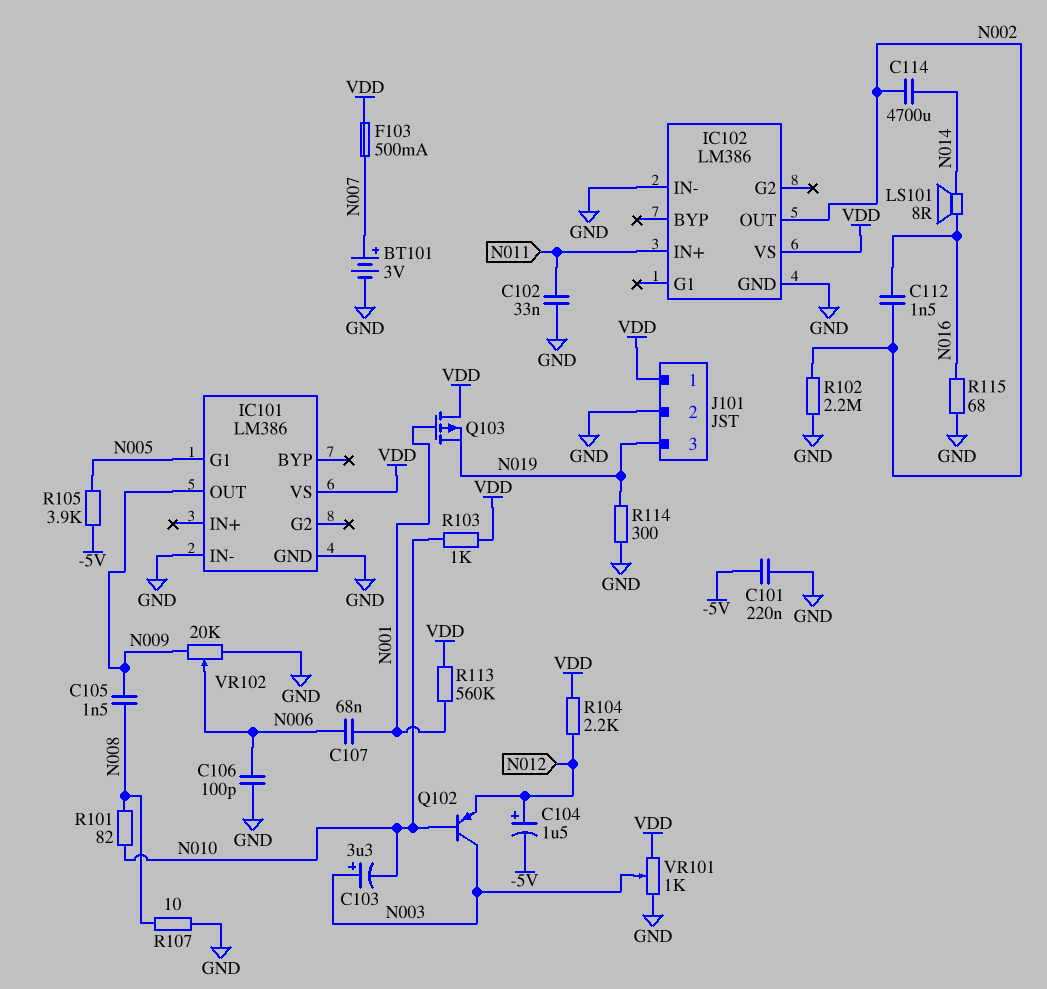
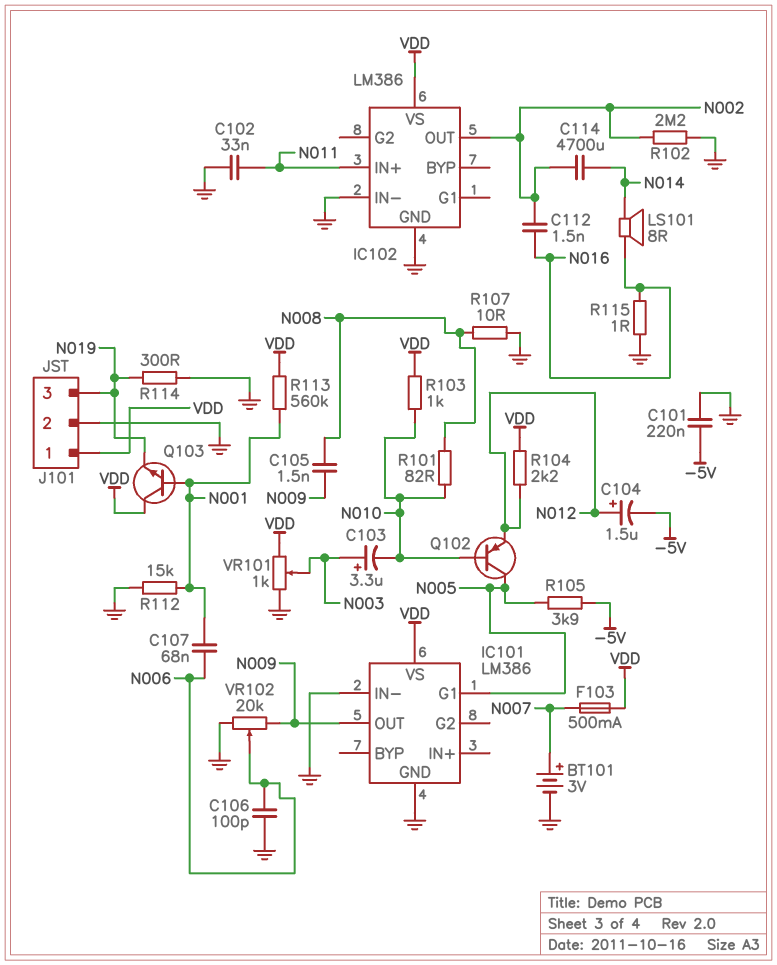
Q102: PNP (B N010, C N003, E N012) -> PNP (B N010, C N005, E N012)
Q103: PMOS (G N001, D VDD, S N019) -> NPN (B N001, C VDD, E N019)
R112: none -> 15k (GND, N001)
R115: 68 (GND, N016) -> 1 (GND, N016)

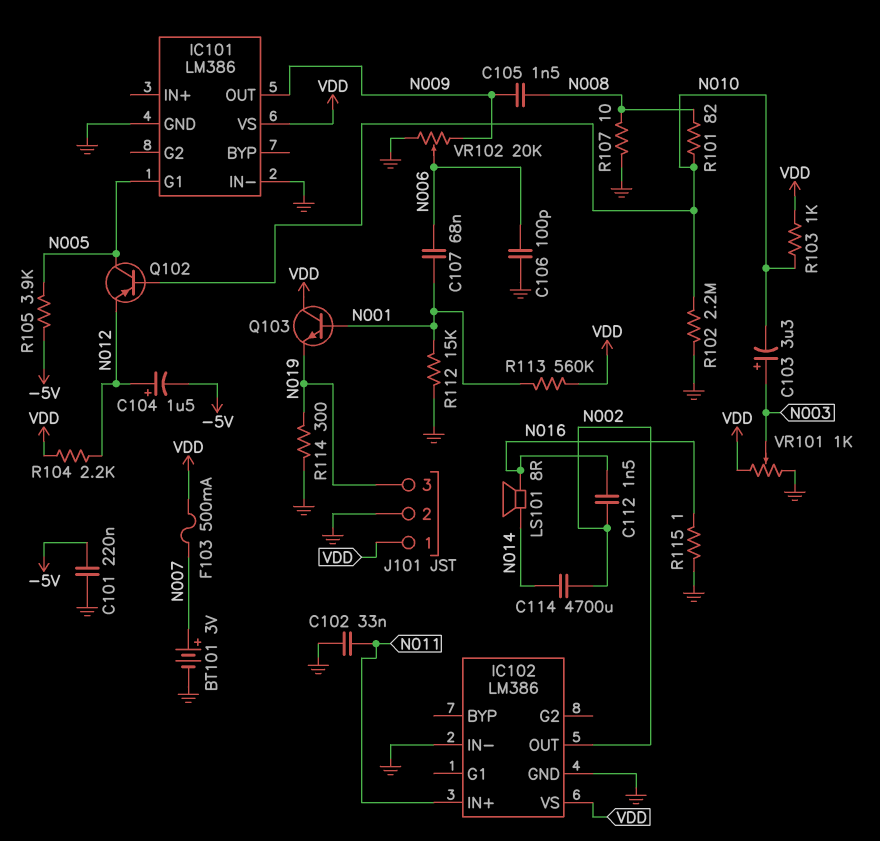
R102: 2.2M (GND, N002) -> 2.2M (GND, N010)

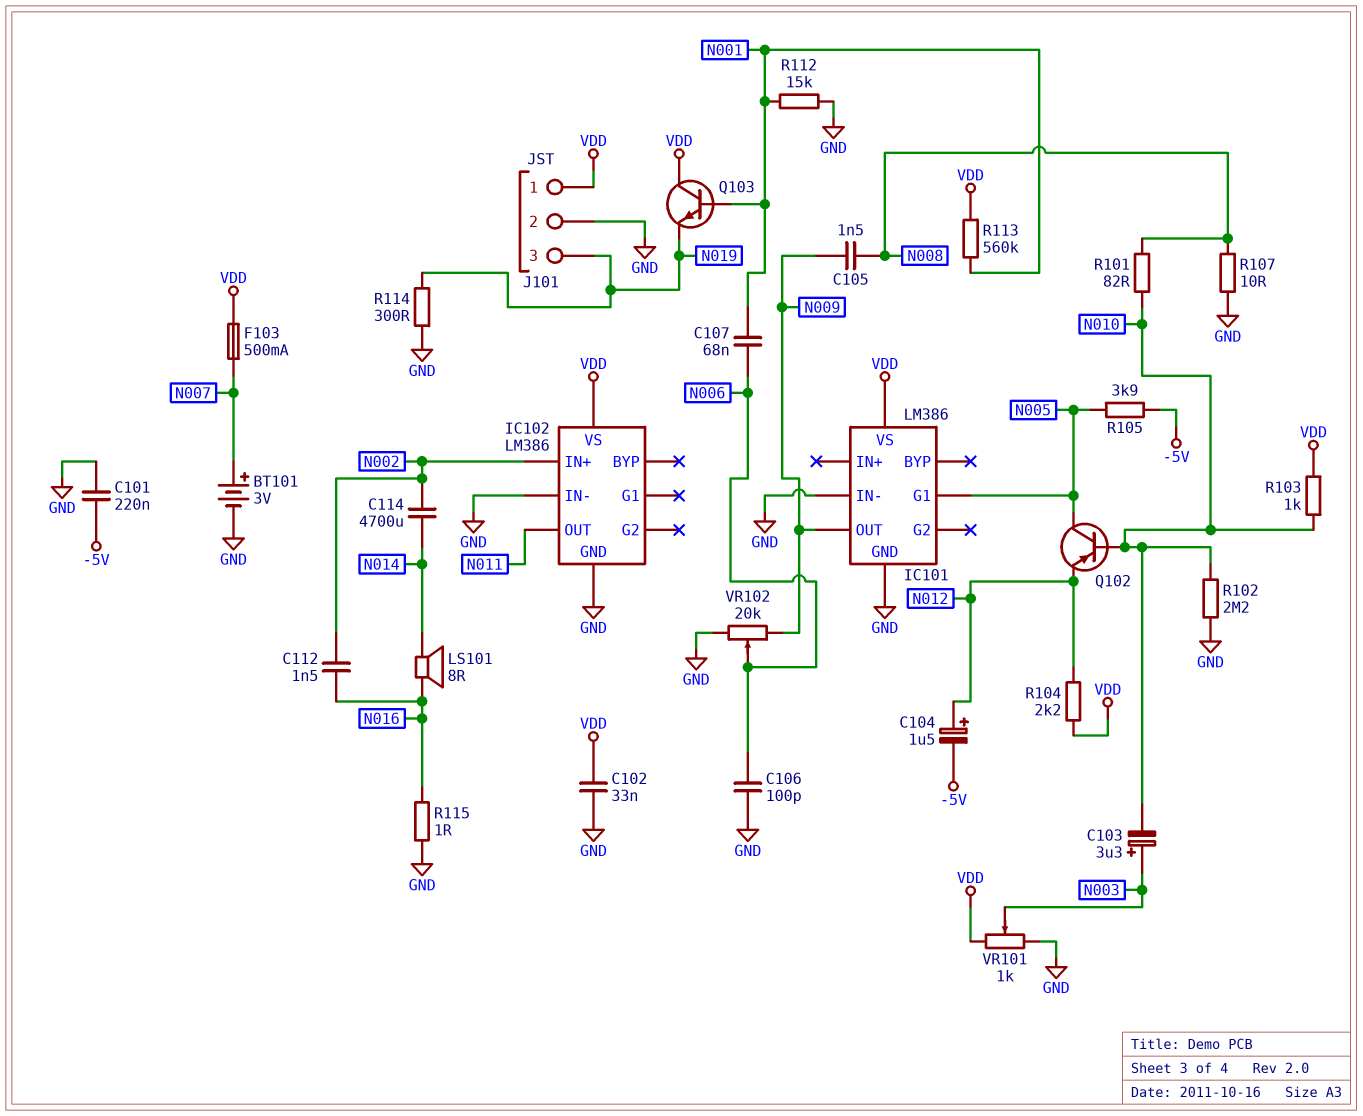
C102: 33nF (GND, N011) -> 33nF (GND, VDD)
IC102 pin IN+: N011 -> N002
IC102 pin OUT: N002 -> N011

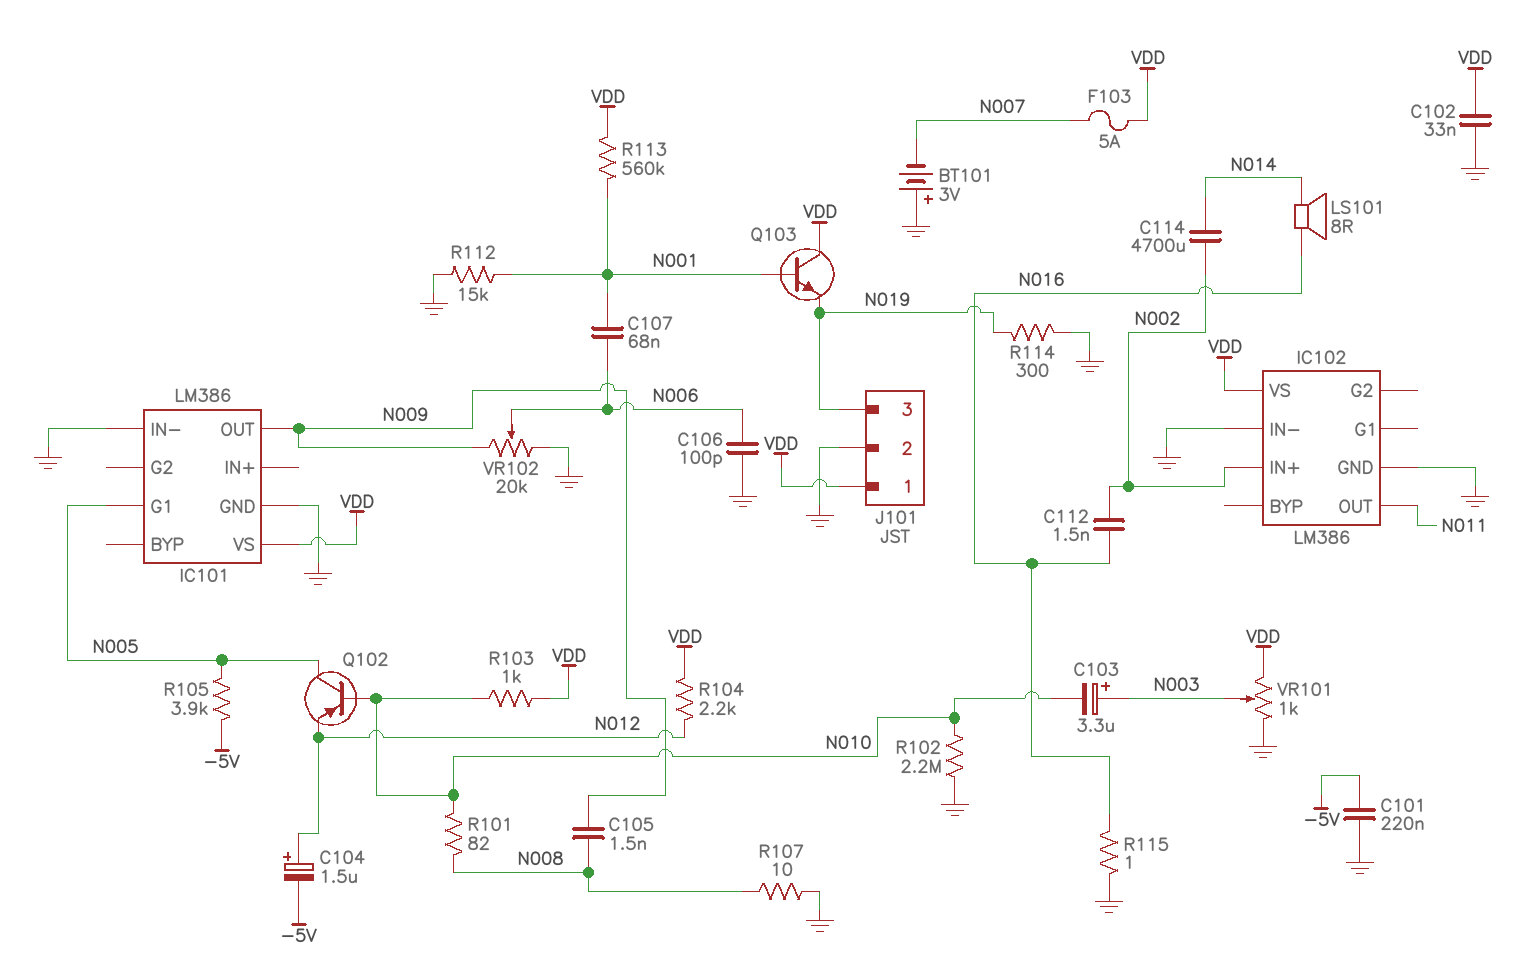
BT101: 3V (plus N007, minus GND) -> 3V (plus GND, minus N007)
F103: 500mA (N007, VDD) -> 5A (N007, VDD)

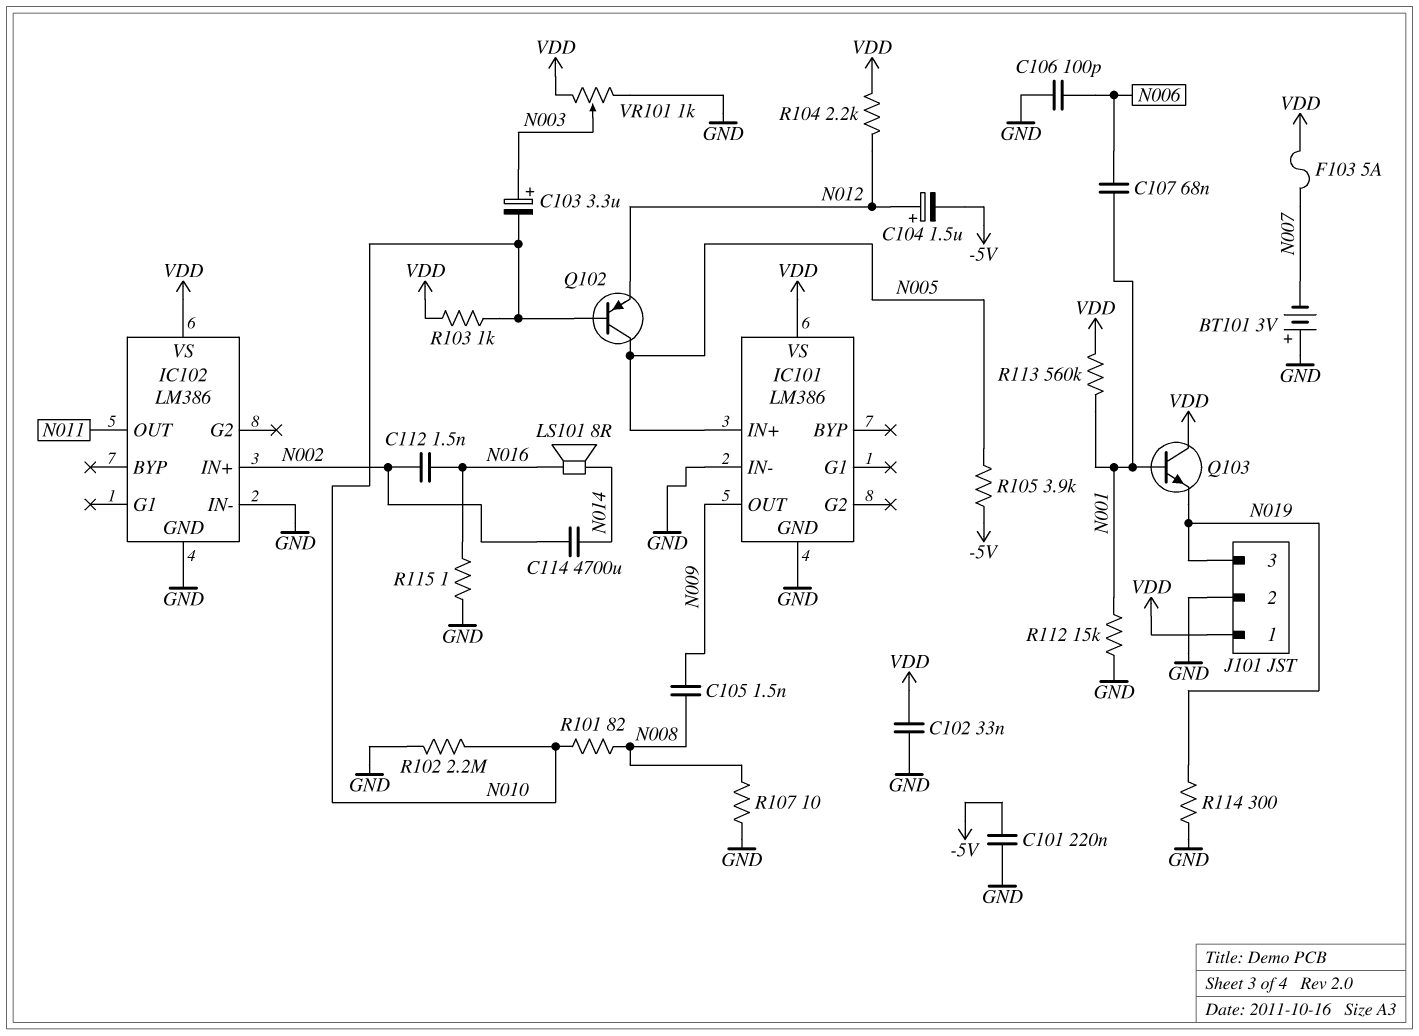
IC101 pin G1: N005 -> none
IC101 pin IN+: none -> N005
VR102: 20k (GND, N009, wiper N006) -> none

